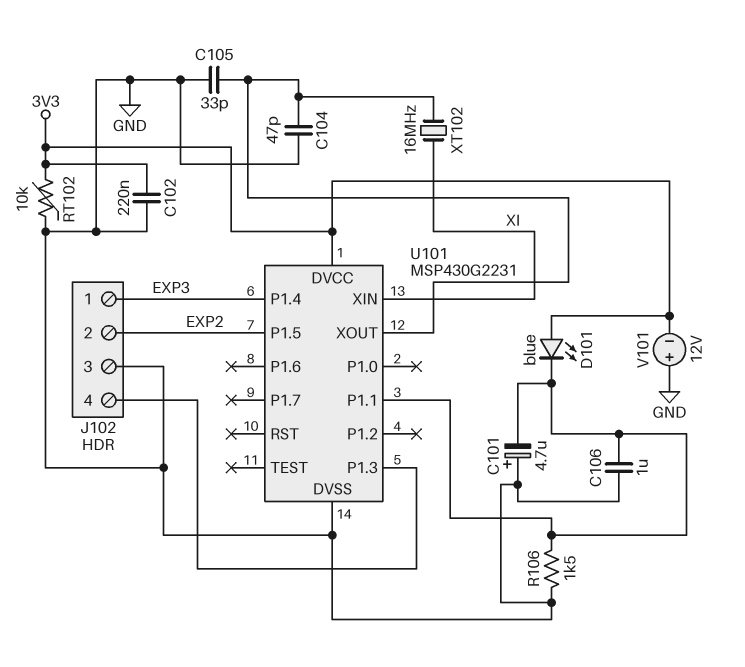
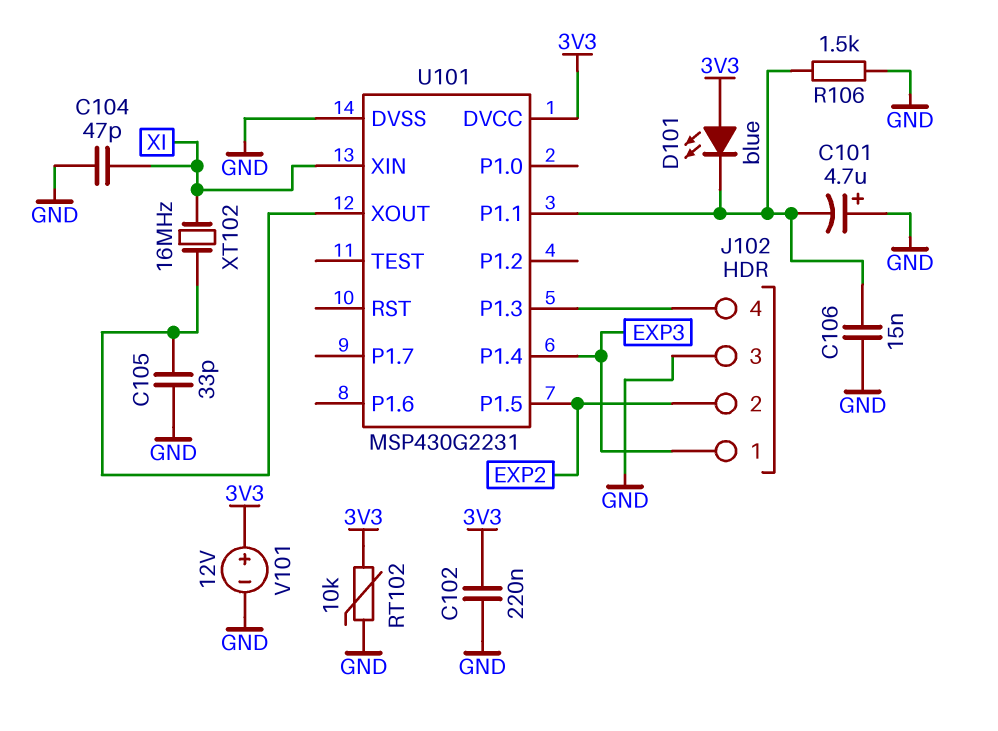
C104: 47pF (GND, U101/XOUT) -> 47pF (GND, XI)
C106: 1uF (GND, U101/P1.1) -> 15nF (GND, U101/P1.1)
V101: 12V (plus GND, minus 3V3) -> 12V (plus 3V3, minus GND)

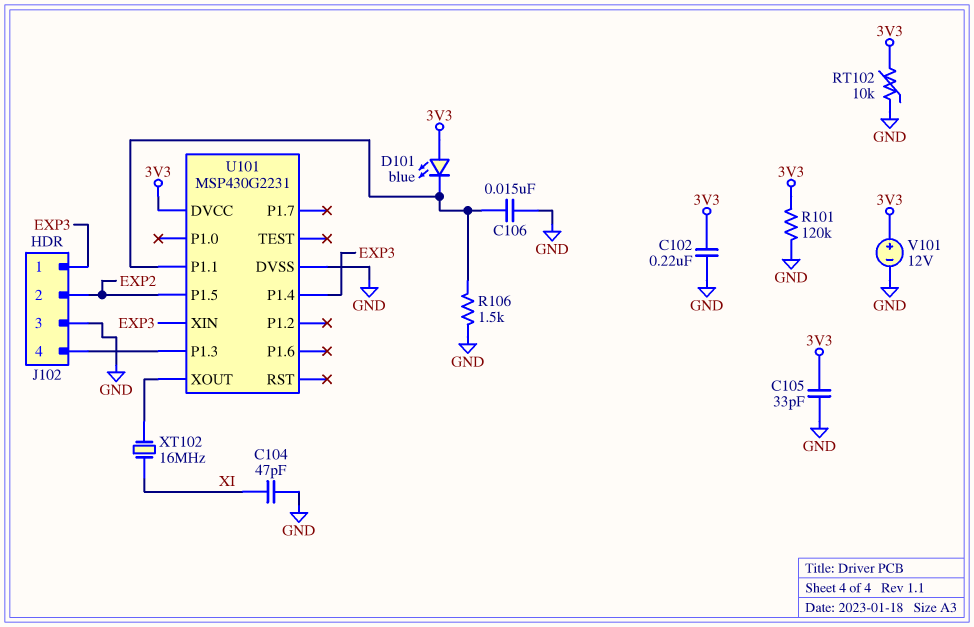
C101: 4.7uF (plus GND, minus U101/P1.1) -> none
C105: 33pF (GND, U101/XOUT) -> 33pF (3V3, GND)
R101: none -> 120k (3V3, GND)
U101 pin XIN: XI -> EXP3

